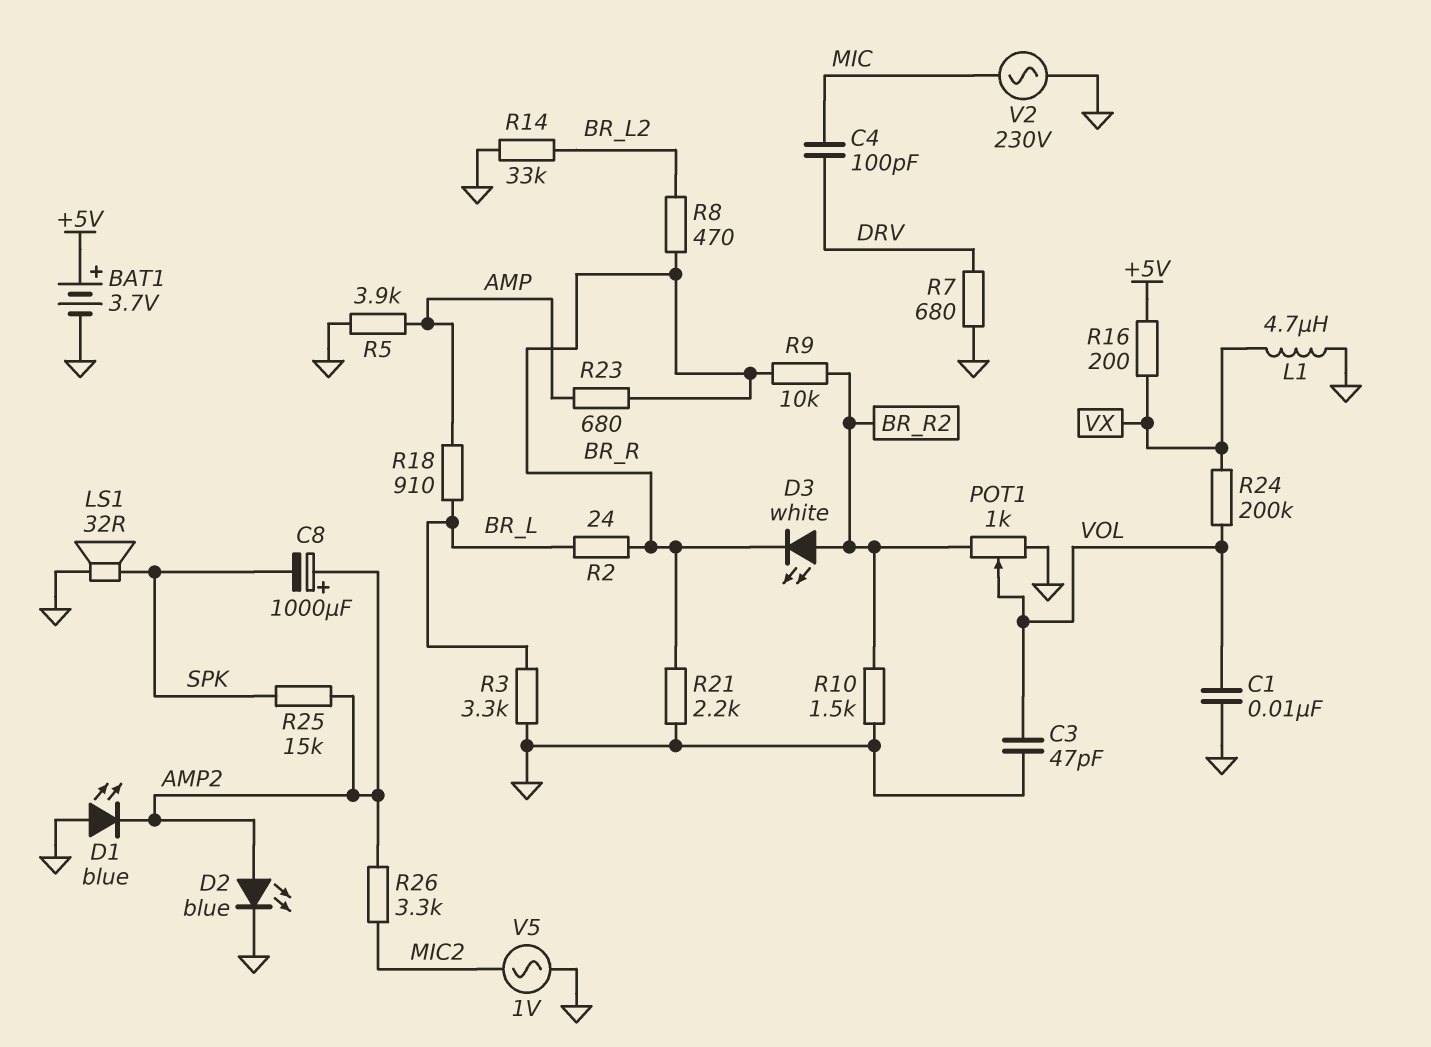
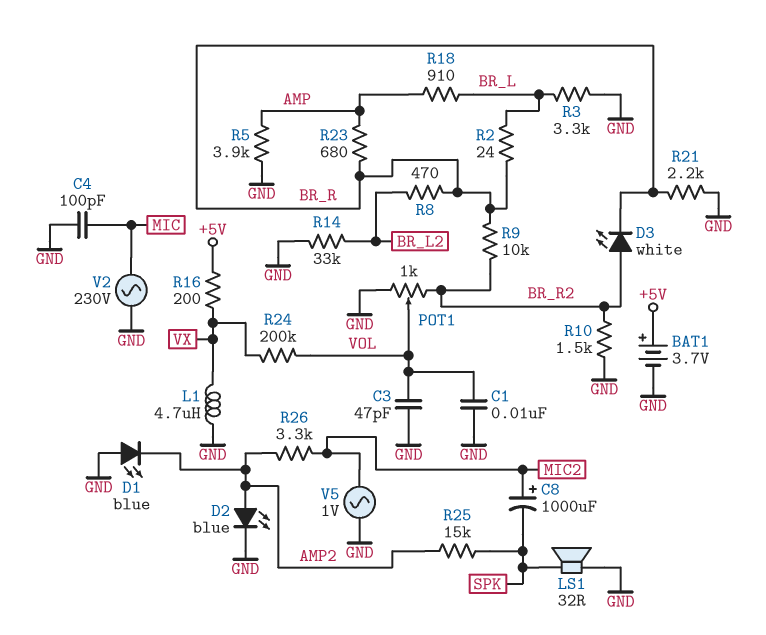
C4: 100pF (DRV, MIC) -> 100pF (GND, MIC)
C8: 1000uF (plus AMP2, minus SPK) -> 1000uF (plus MIC2, minus SPK)
R7: 680 (DRV, GND) -> none

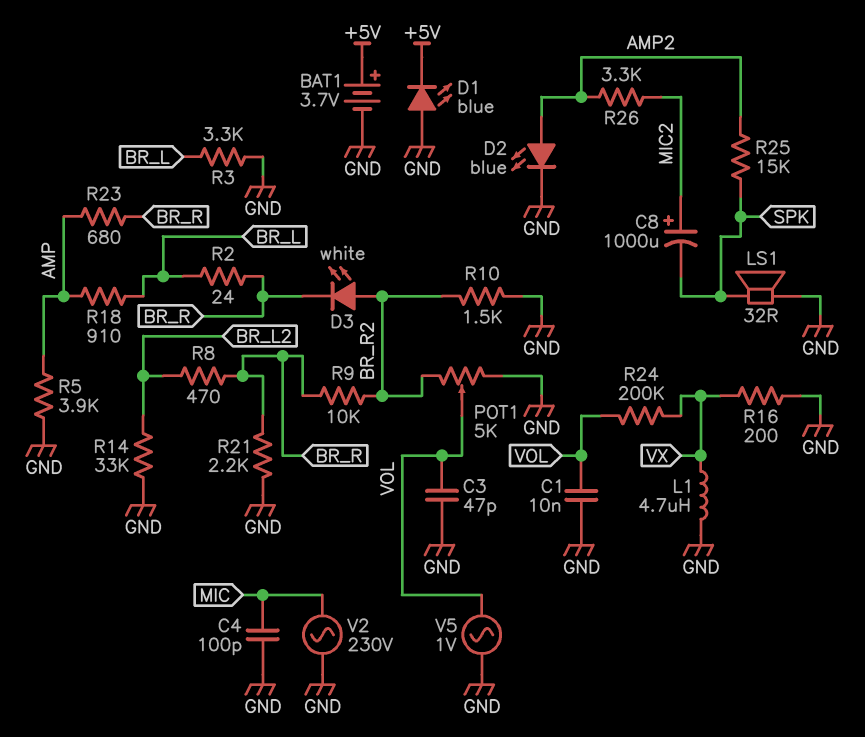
D1: LED blue (A GND, K AMP2) -> LED blue (A GND, K +5V)
POT1: 1k (BR_R2, GND, wiper VOL) -> 5k (BR_R2, GND, wiper VOL)
R16: 200 (+5V, VX) -> 200 (GND, VX)
V5: AC 1V (GND, MIC2) -> AC 1V (GND, VOL)

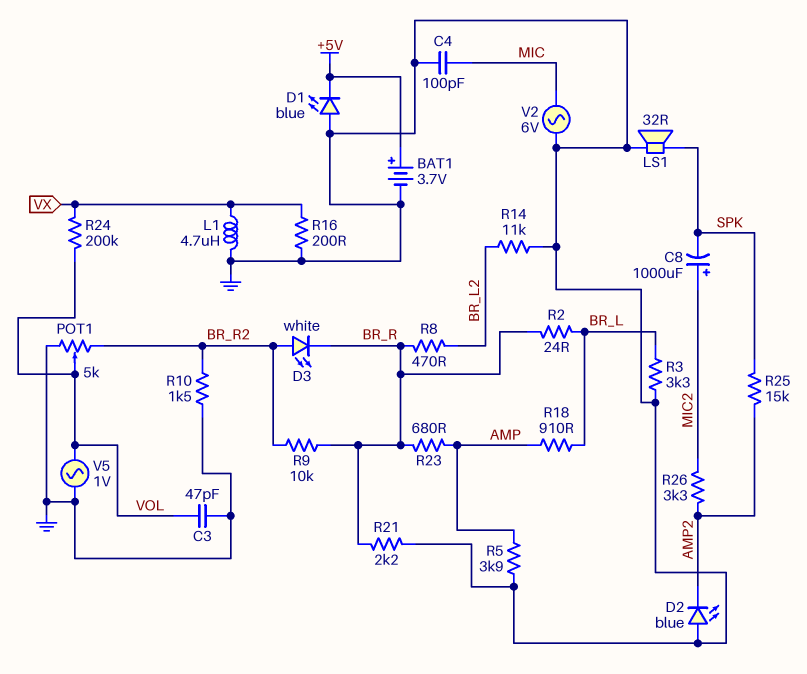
C1: 10nF (GND, VOL) -> none
D2: LED blue (A AMP2, K GND) -> LED blue (A GND, K AMP2)
R14: 33k (BR_L2, GND) -> 11k (BR_L2, GND)
V2: AC 230V (GND, MIC) -> AC 6V (GND, MIC)

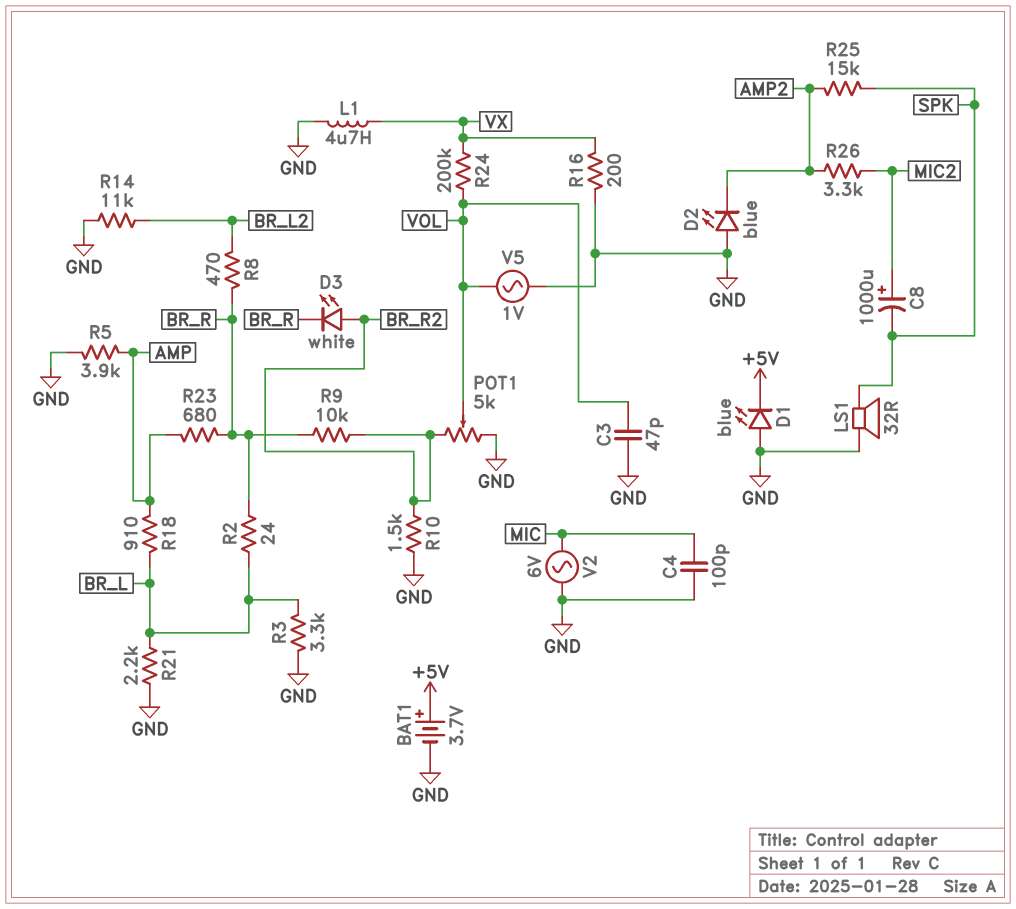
R21: 2.2k (BR_R, GND) -> 2.2k (BR_L, GND)

